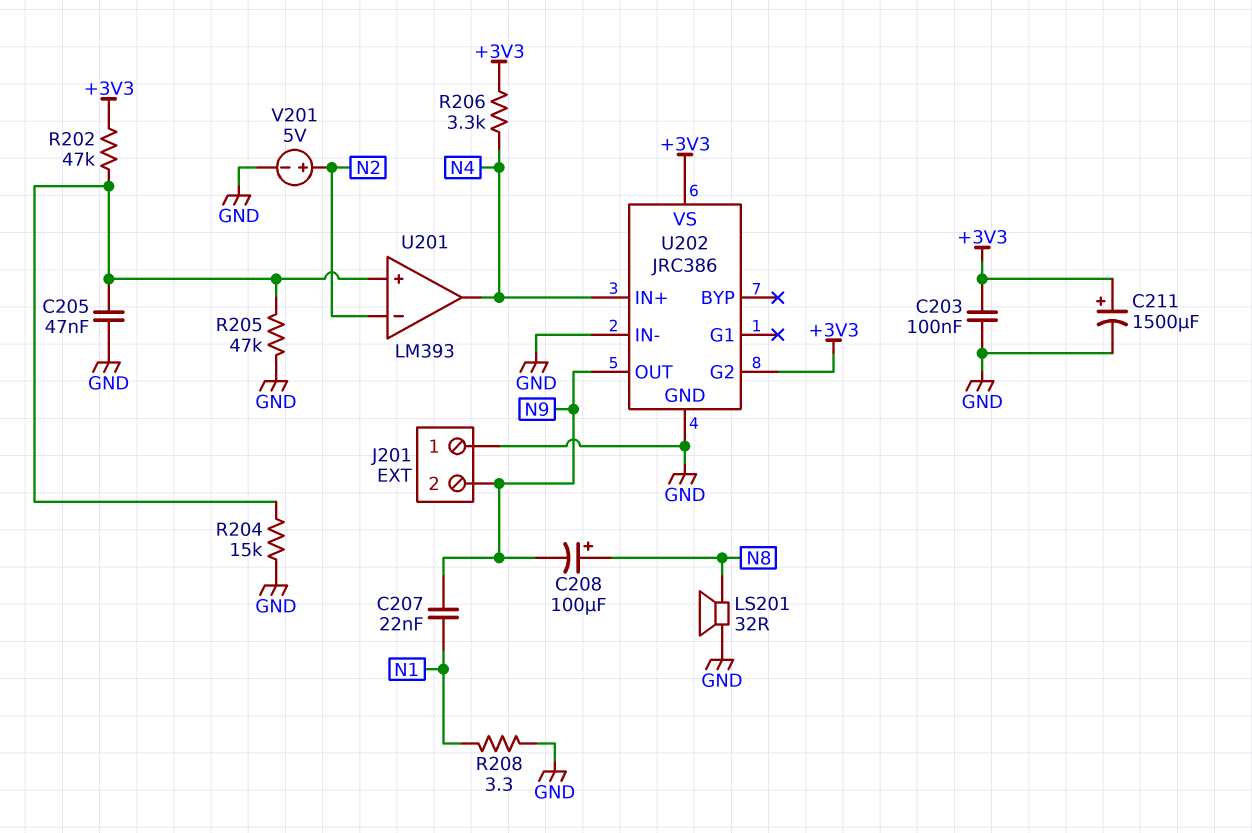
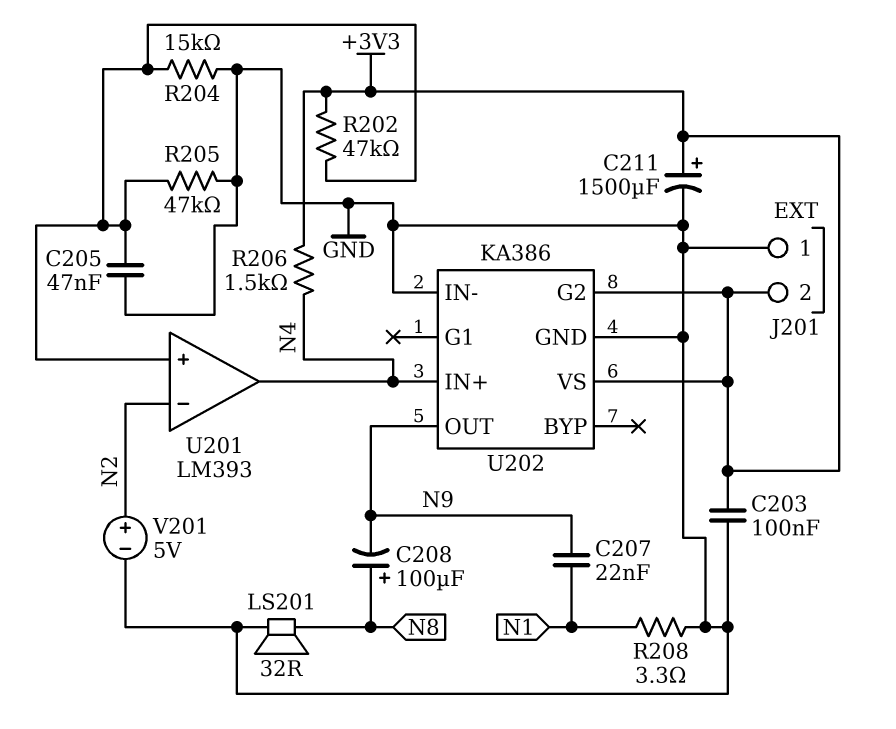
J201 pin 2: N9 -> +3V3
R206: 3.3k (+3V3, N4) -> 1.5k (+3V3, N4)
U202: JRC386 -> KA386

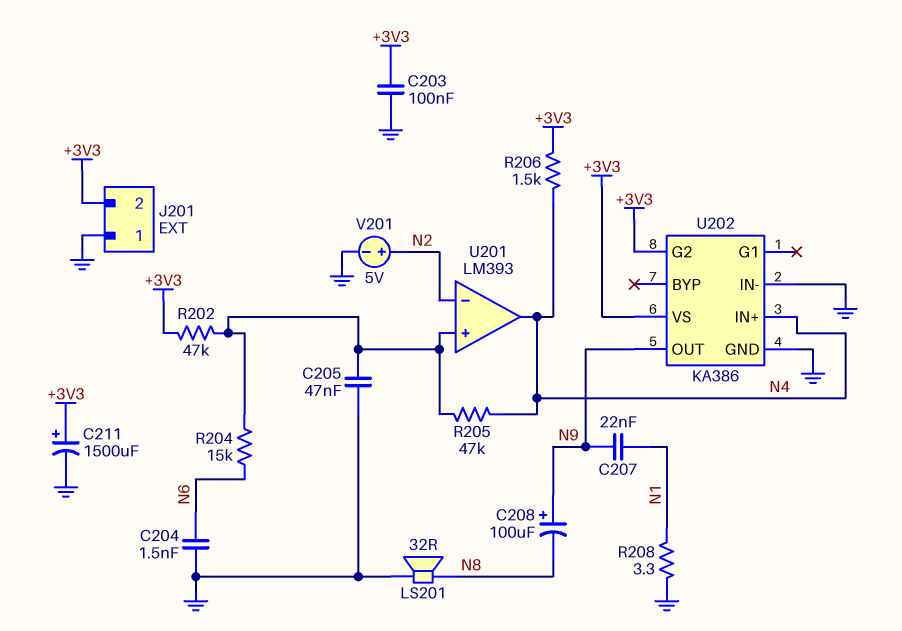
C204: none -> 1.5nF (GND, N6)
C208: 100uF (plus N8, minus N9) -> 100uF (plus N9, minus N8)
R204: 15k (GND, U201/in+) -> 15k (N6, U201/in+)
R205: 47k (GND, U201/in+) -> 47k (N4, U201/in+)

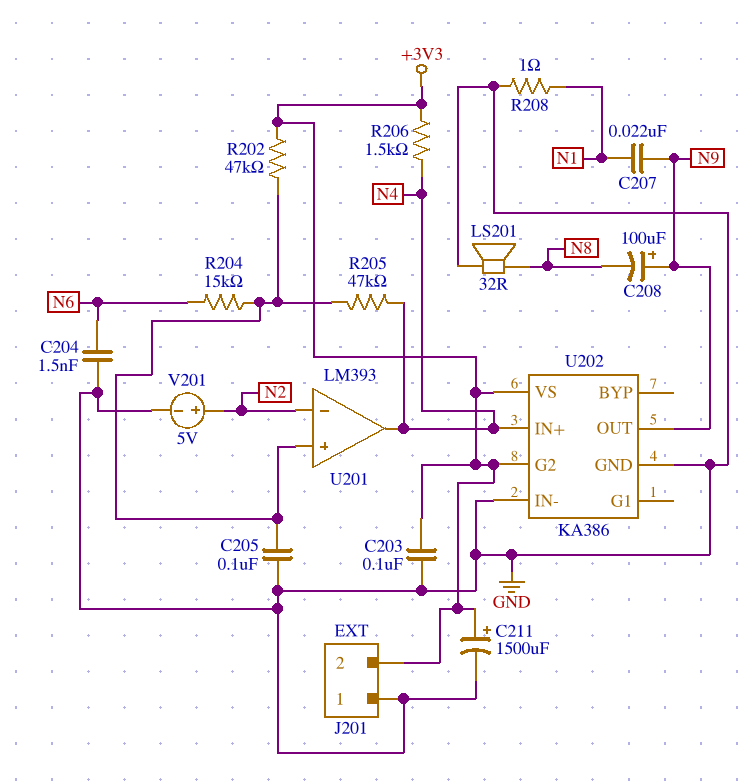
C205: 47nF (GND, U201/in+) -> 100nF (GND, U201/in+)
R208: 3.3 (GND, N1) -> 1 (GND, N1)

